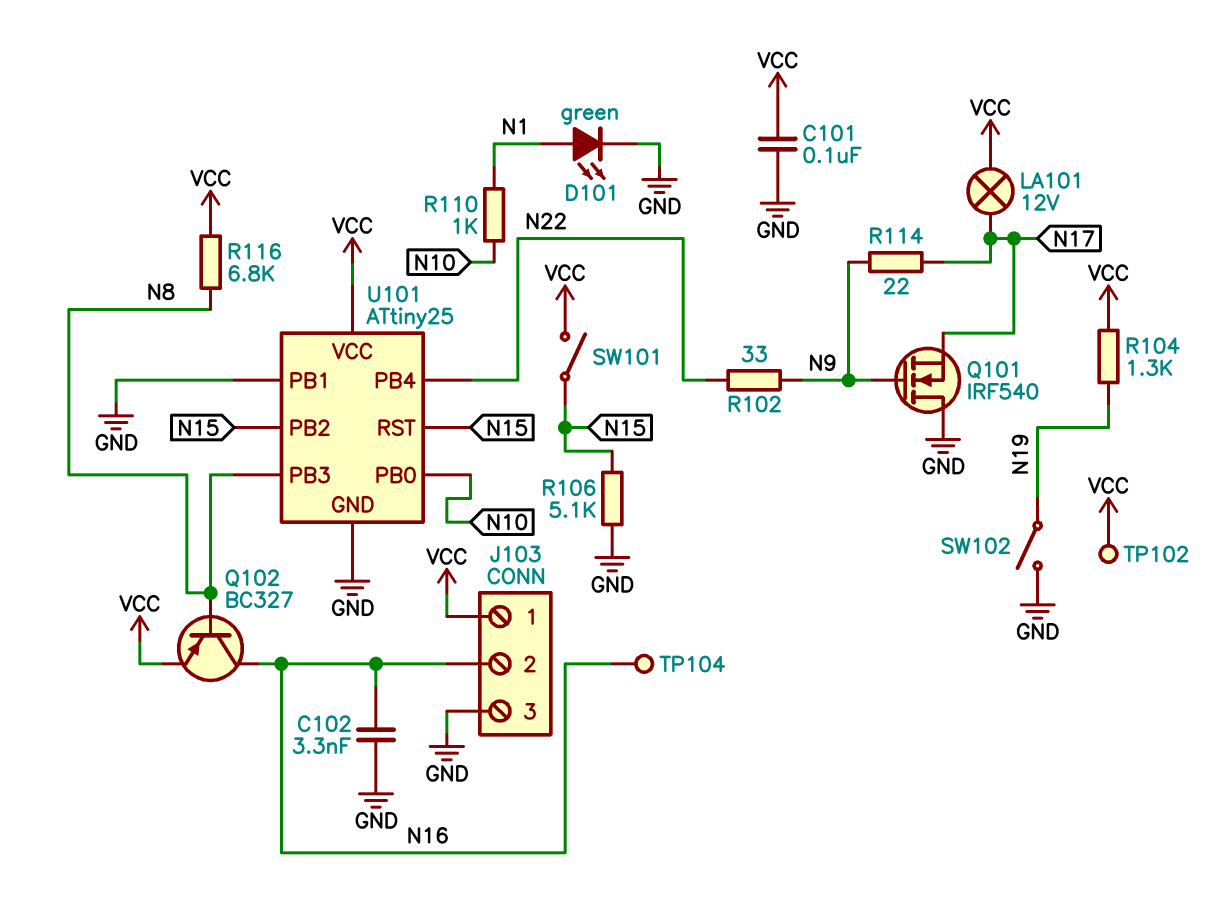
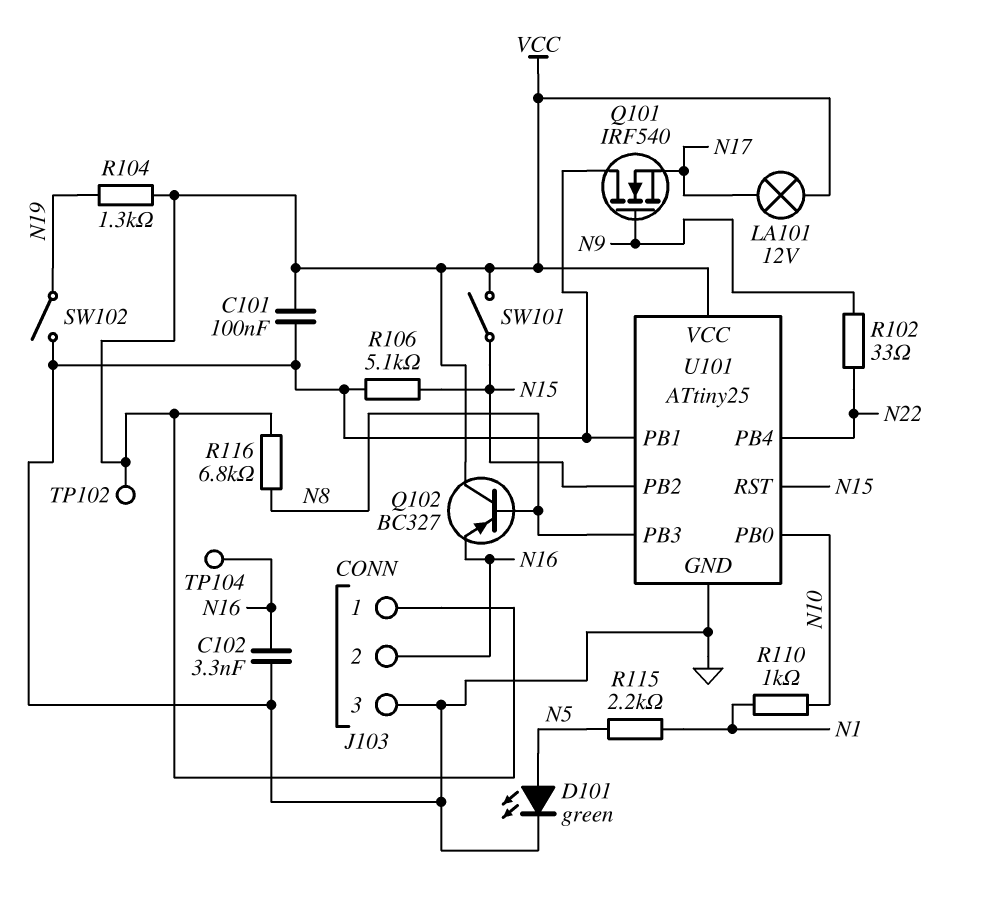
D101: LED green (A N1, K GND) -> LED green (A N5, K GND)
Q102: PNP BC327 (B N8, C N16, E VCC) -> PNP BC327 (B N8, C VCC, E N16)
R114: 22 (N9, N17) -> none
R115: none -> 2.2k (N1, N5)

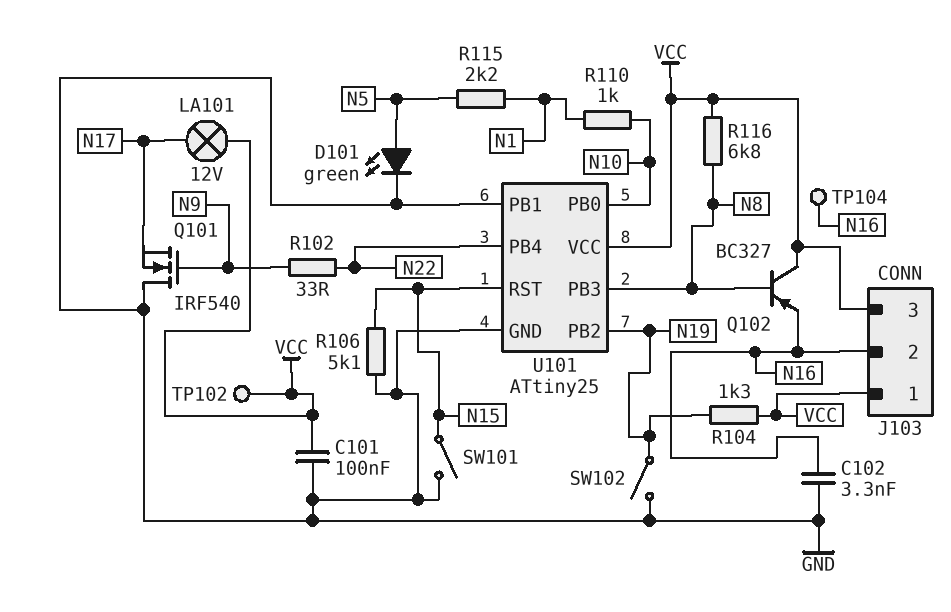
J103 pin 3: GND -> VCC
SW101: switch (N15, VCC) -> switch (GND, N15)
U101 pin PB2: N15 -> N19

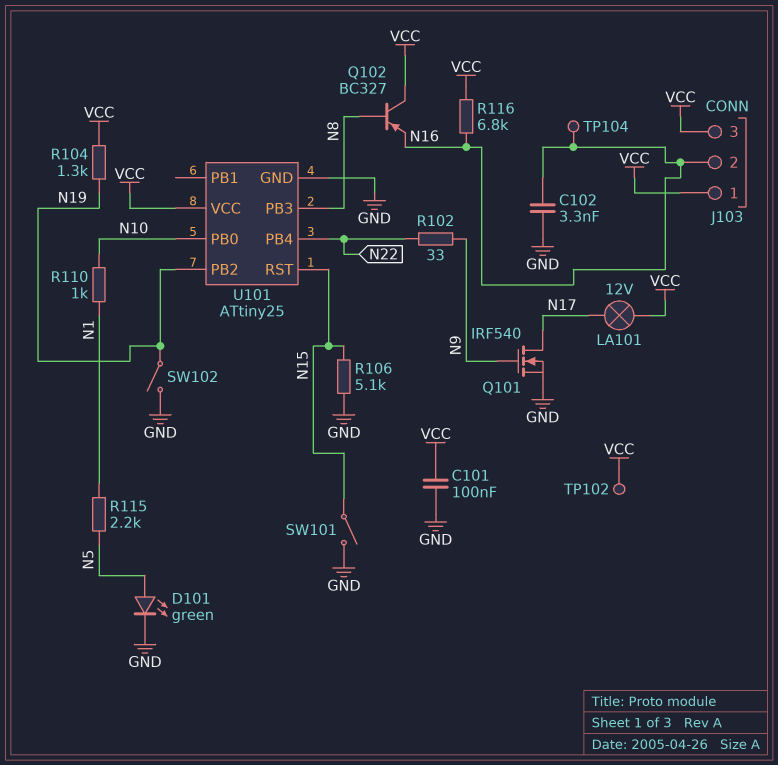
Q101: NMOS IRF540 (G N9, D GND, S N17) -> NMOS IRF540 (G N9, D N17, S GND)
R116: 6.8k (N8, VCC) -> 6.8k (N16, VCC)
U101 pin PB1: GND -> none

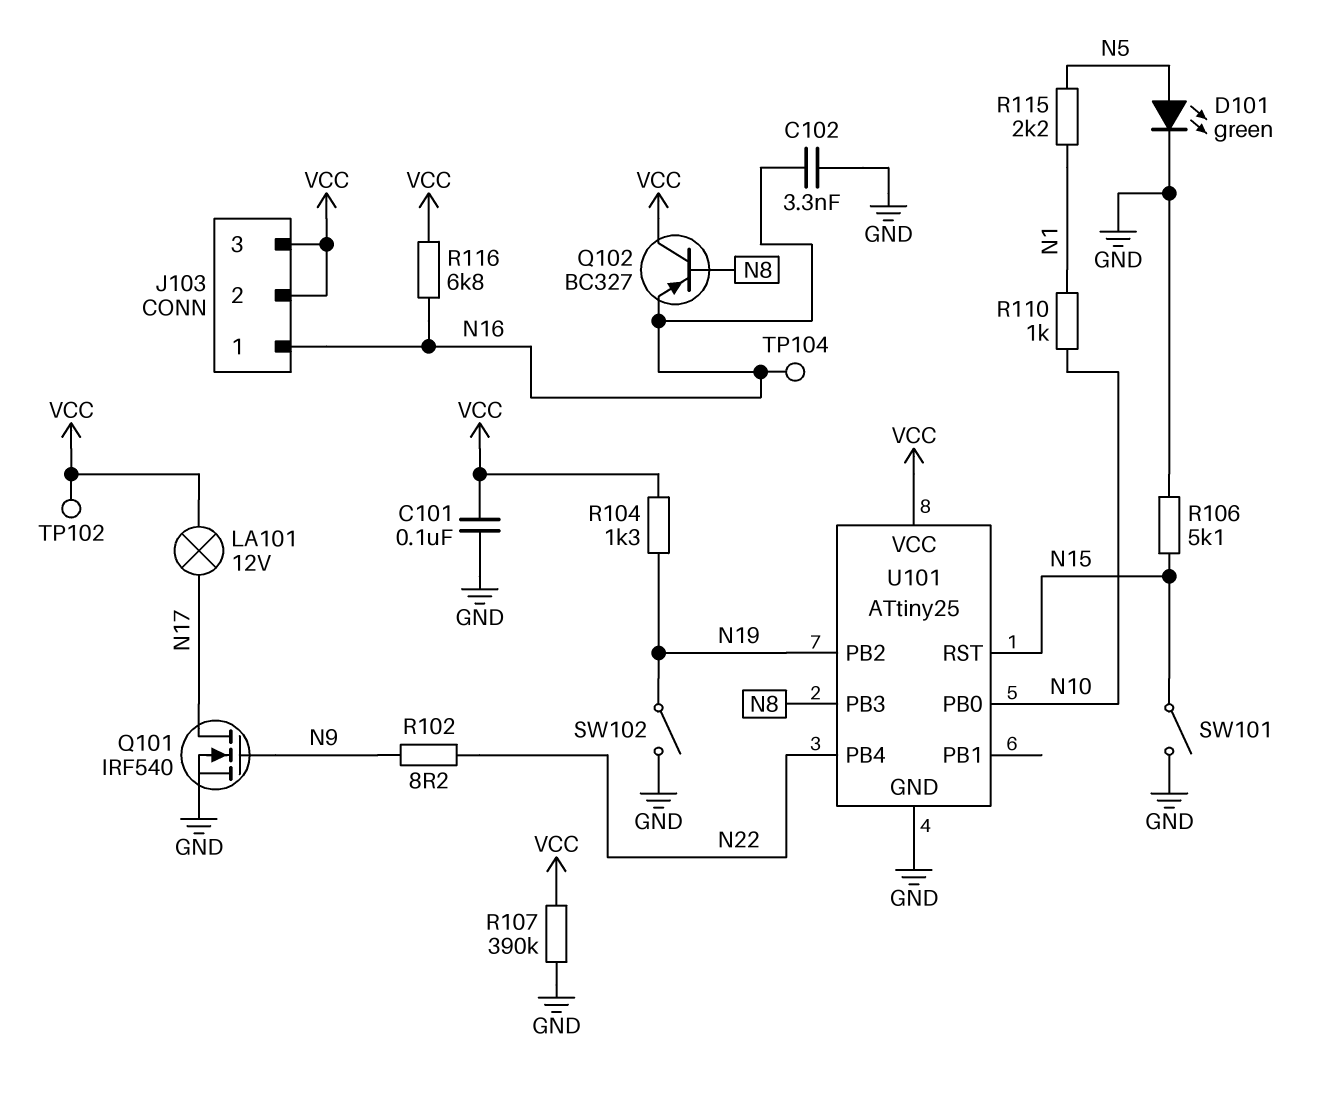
J103 pin 1: VCC -> N16
J103 pin 2: N16 -> VCC
R102: 33 (N9, N22) -> 8.2 (N9, N22)
R107: none -> 390k (GND, VCC)

